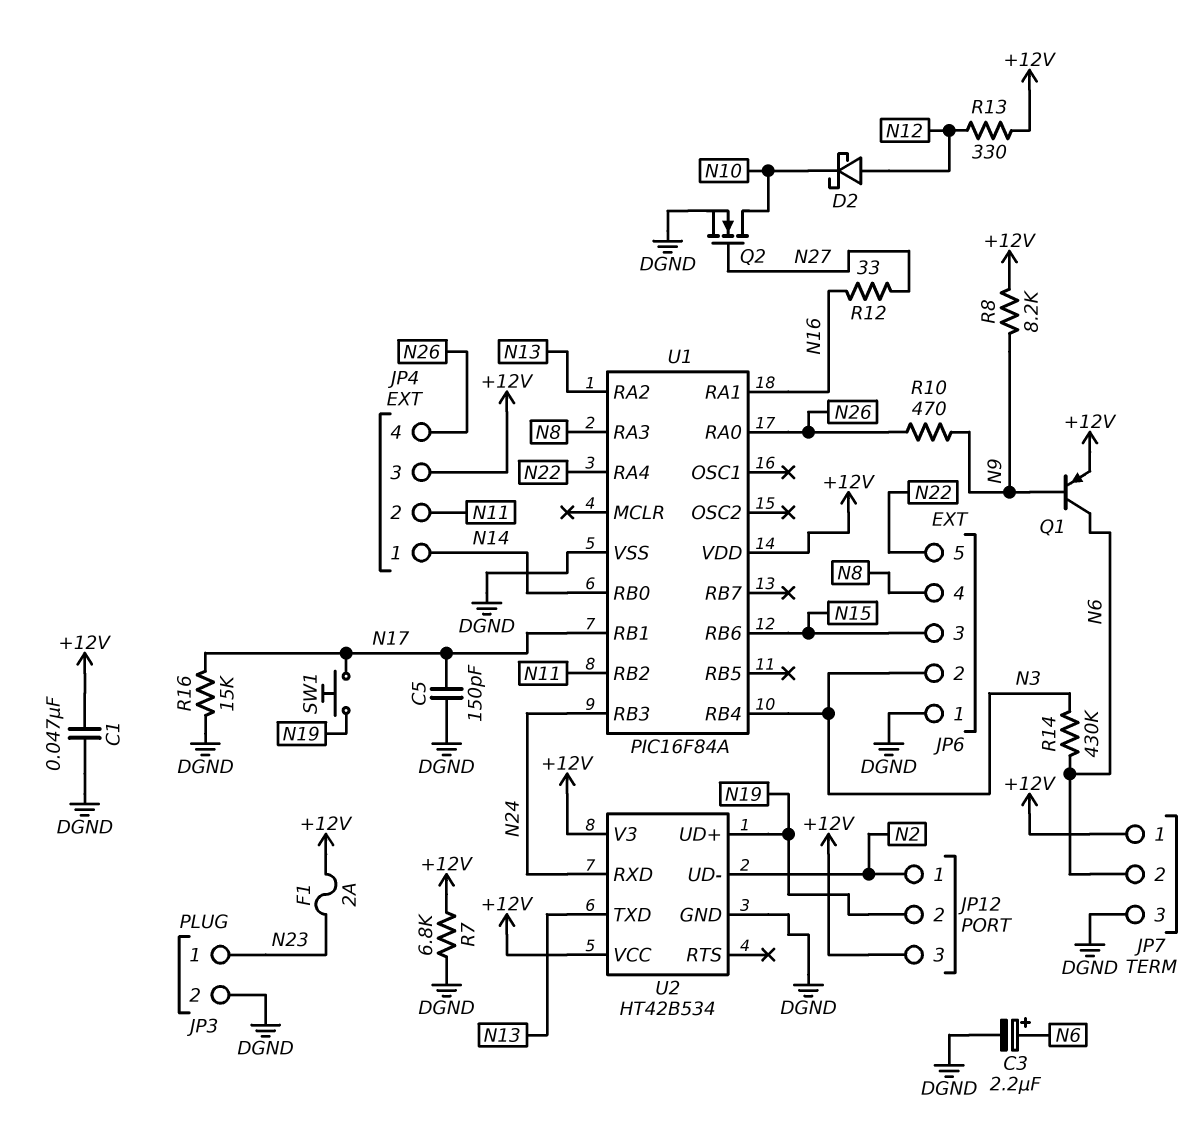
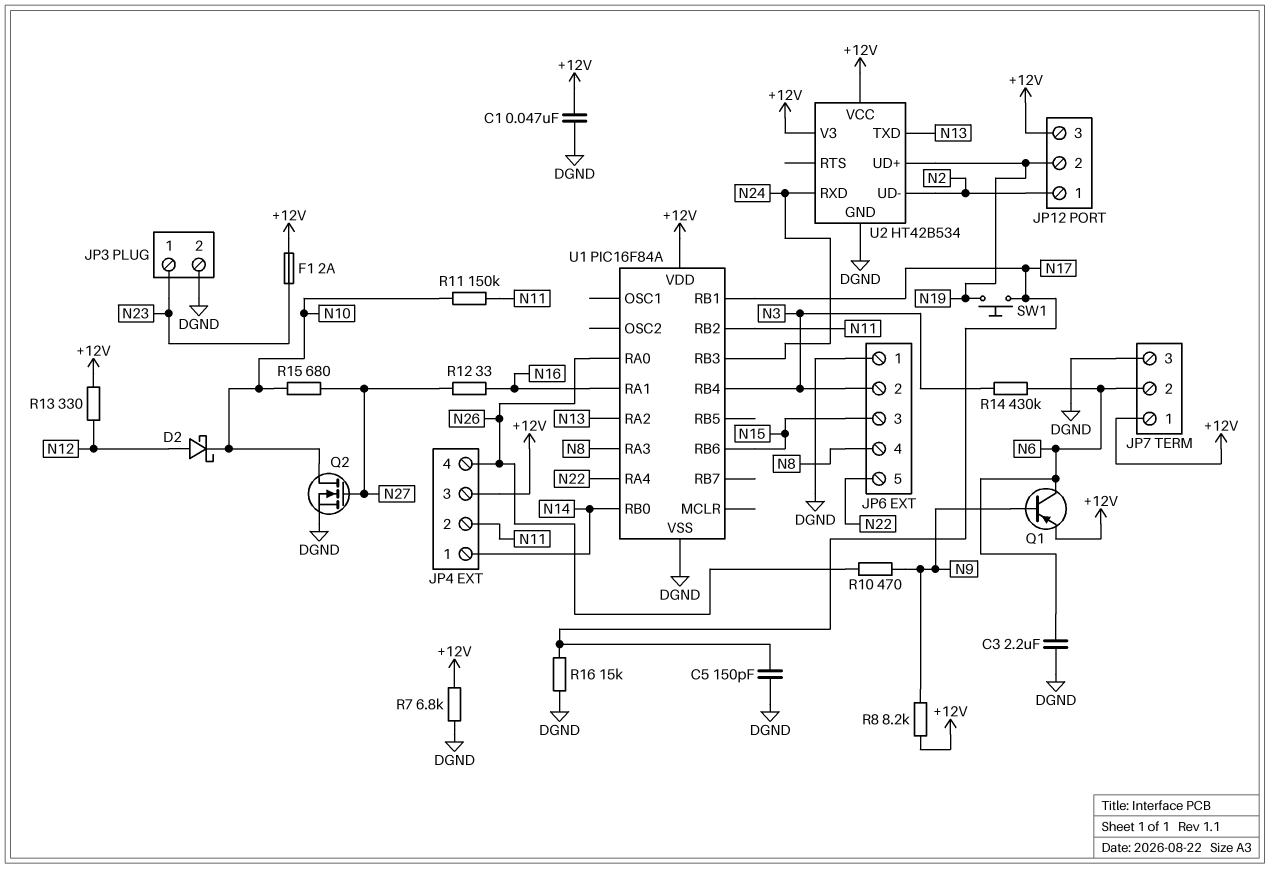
C3: 2.2uF (plus N6, minus DGND) -> 2.2uF (DGND, N6)
R11: none -> 150k (N10, N11)
R15: none -> 680 (N10, N27)

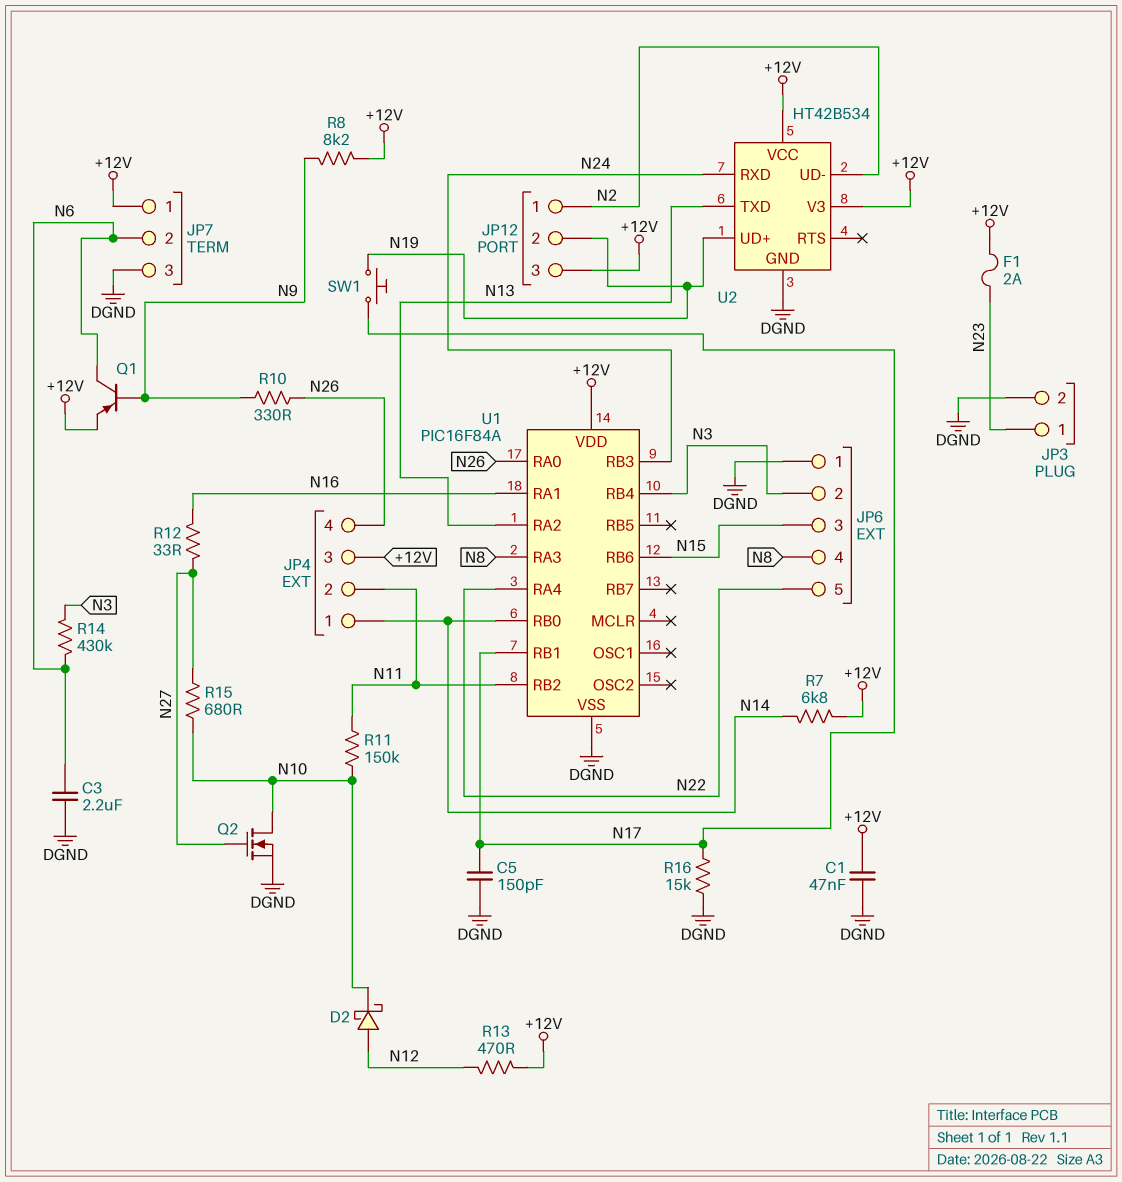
R7: 6.8k (+12V, DGND) -> 6.8k (+12V, N14)
R10: 470 (N9, N26) -> 330 (N9, N26)
R13: 330 (+12V, N12) -> 470 (+12V, N12)

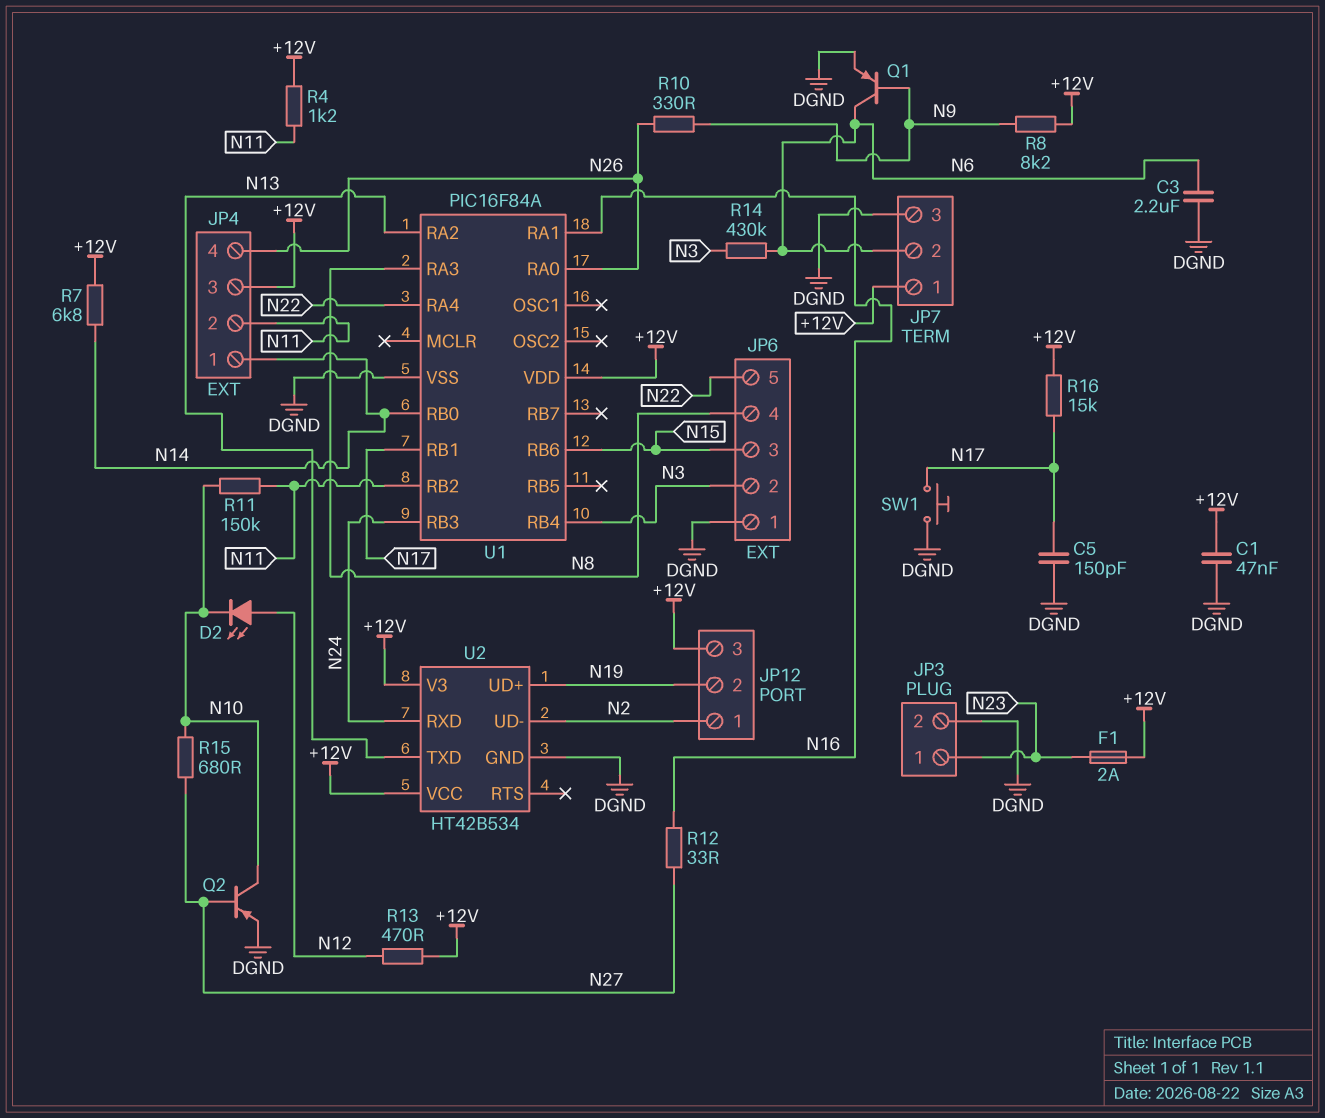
D2: schottky (A N12, K N10) -> LED (A N12, K N10)
Q1: PNP (B N9, C N6, E +12V) -> PNP (B N9, C N6, E DGND)
Q2: NMOS (G N27, D N10, S DGND) -> PNP (B N27, C N10, E DGND)
R4: none -> 1.2k (+12V, N11)
R16: 15k (DGND, N17) -> 15k (+12V, N17)
SW1: button (N17, N19) -> button (DGND, N17)

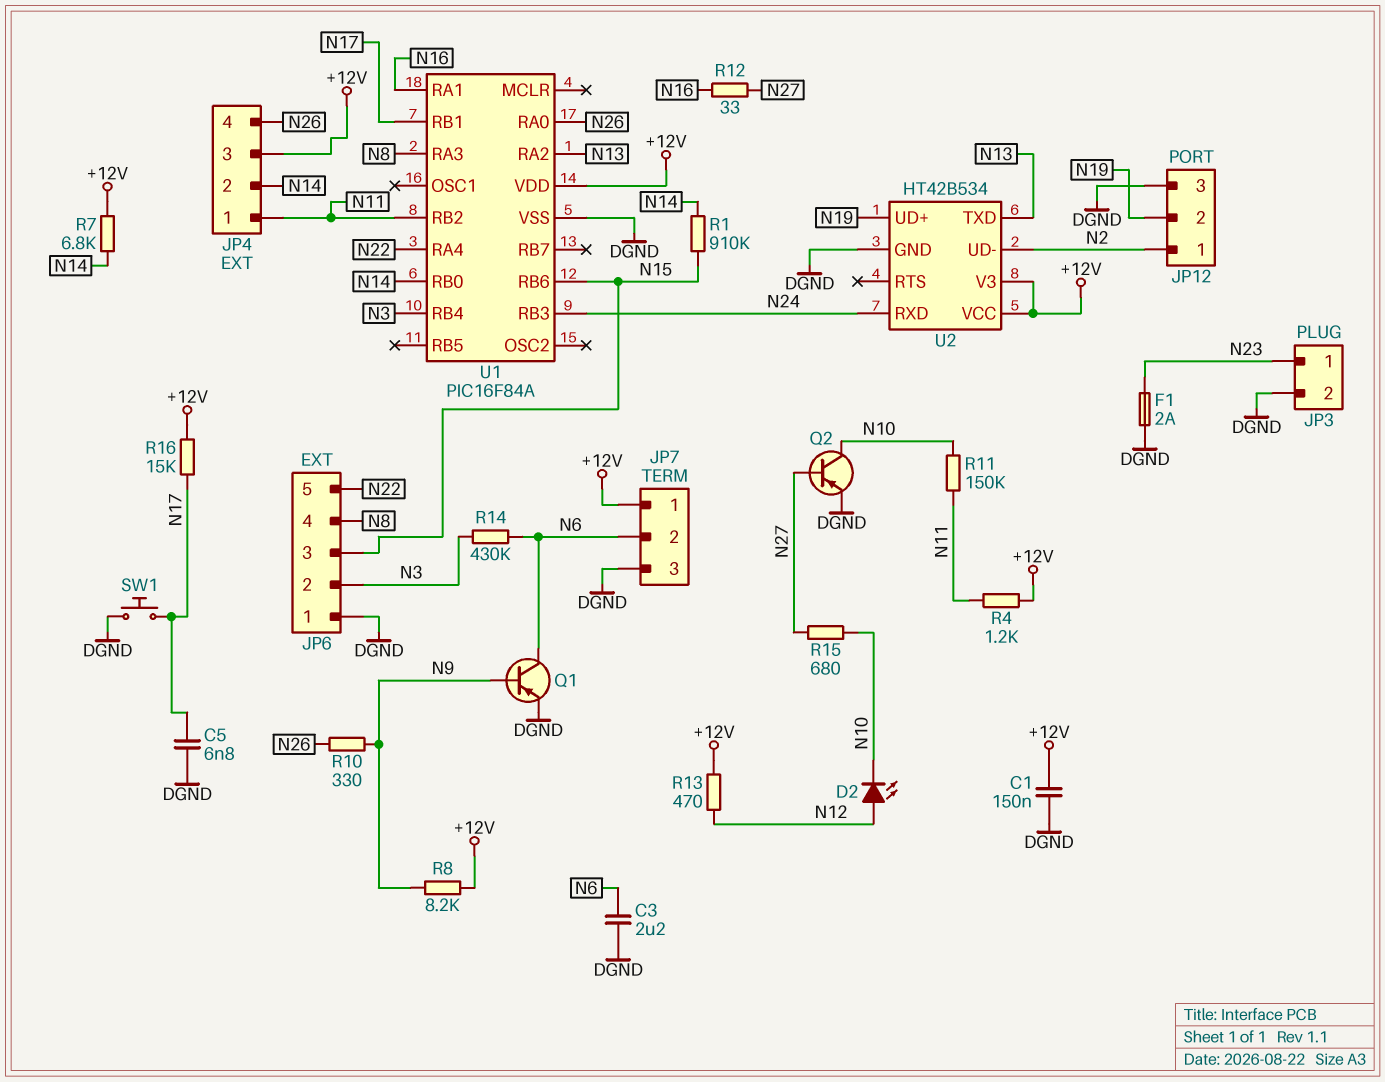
C1: 47nF (+12V, DGND) -> 150nF (+12V, DGND)
C5: 150pF (DGND, N17) -> 6.8nF (DGND, N17)
F1: 2A (+12V, N23) -> 2A (DGND, N23)
JP4 pin 1: N14 -> N11
JP4 pin 2: N11 -> N14
JP12 pin 3: +12V -> DGND
R1: none -> 910k (N14, N15)

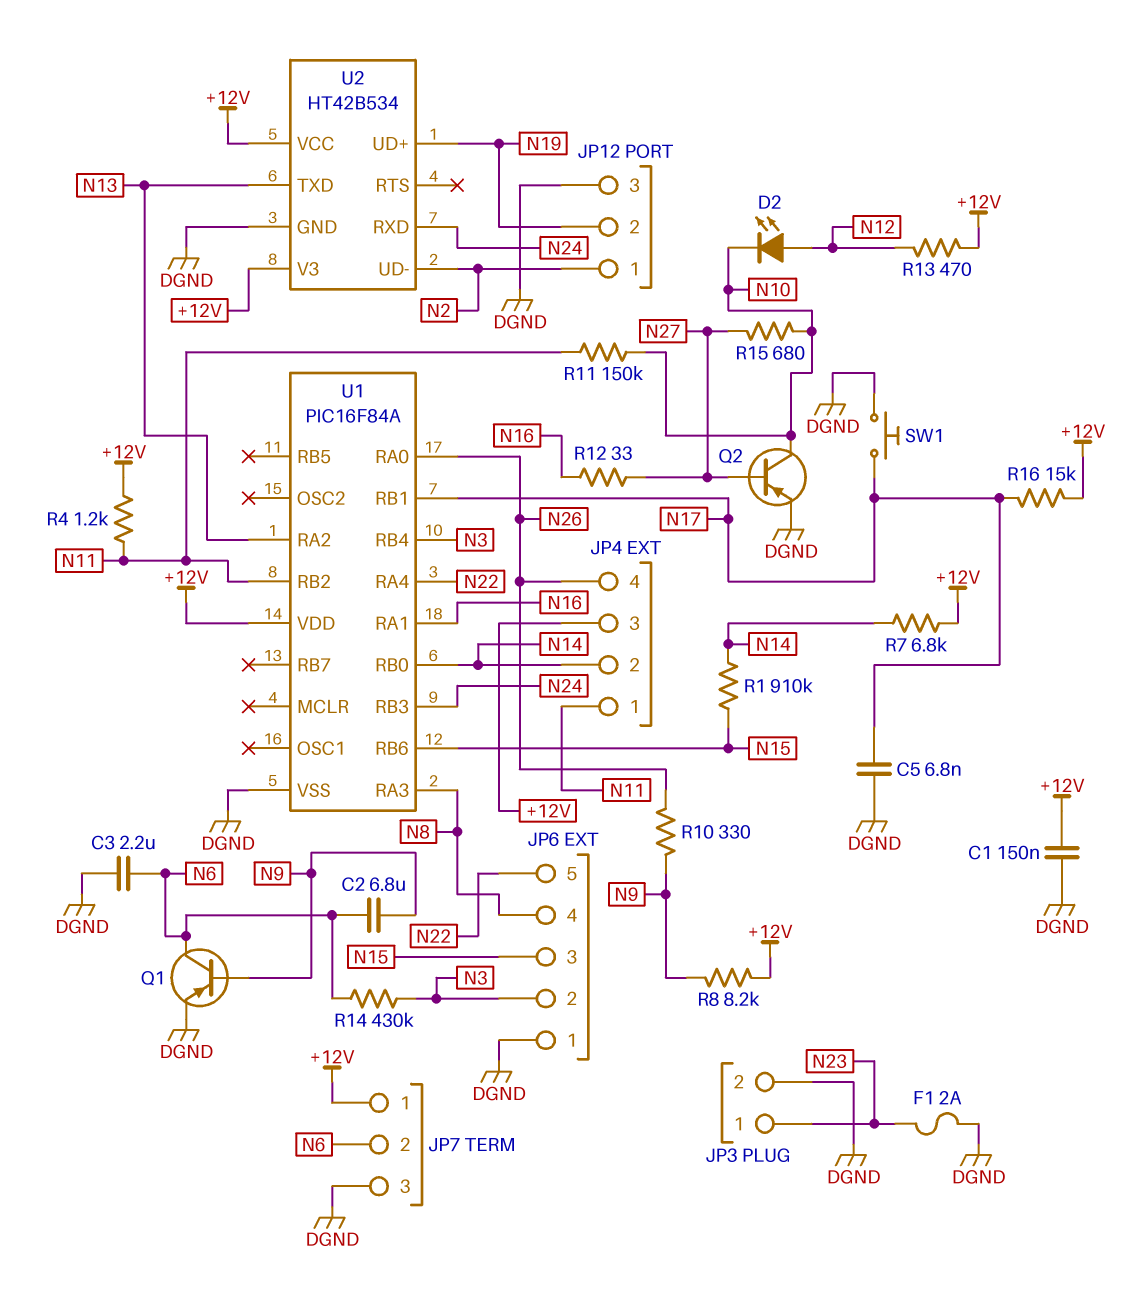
C2: none -> 6.8uF (N6, N9)

